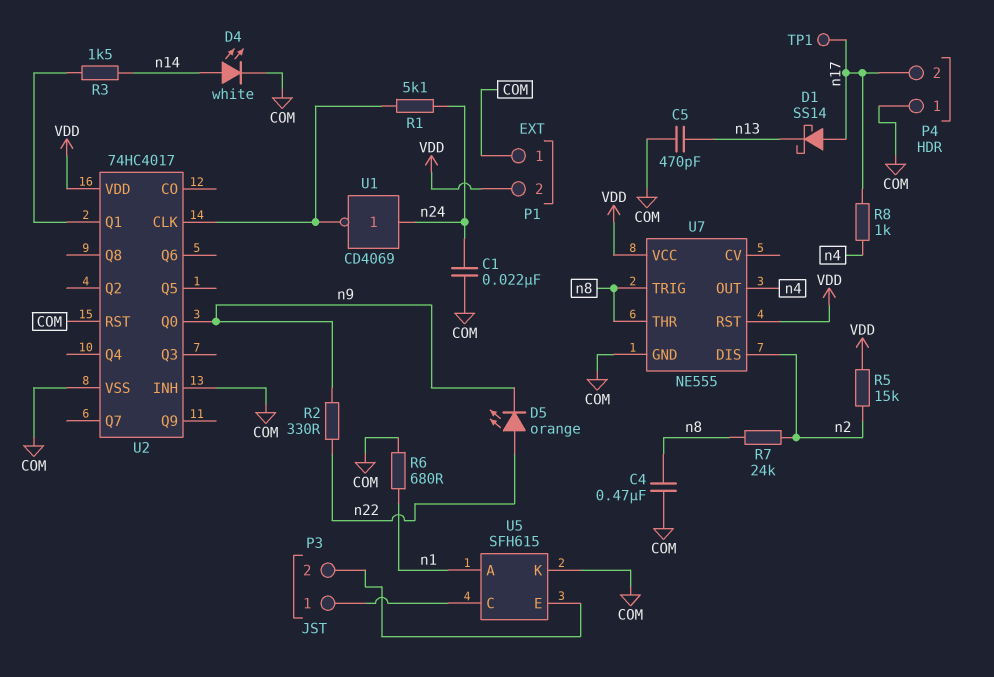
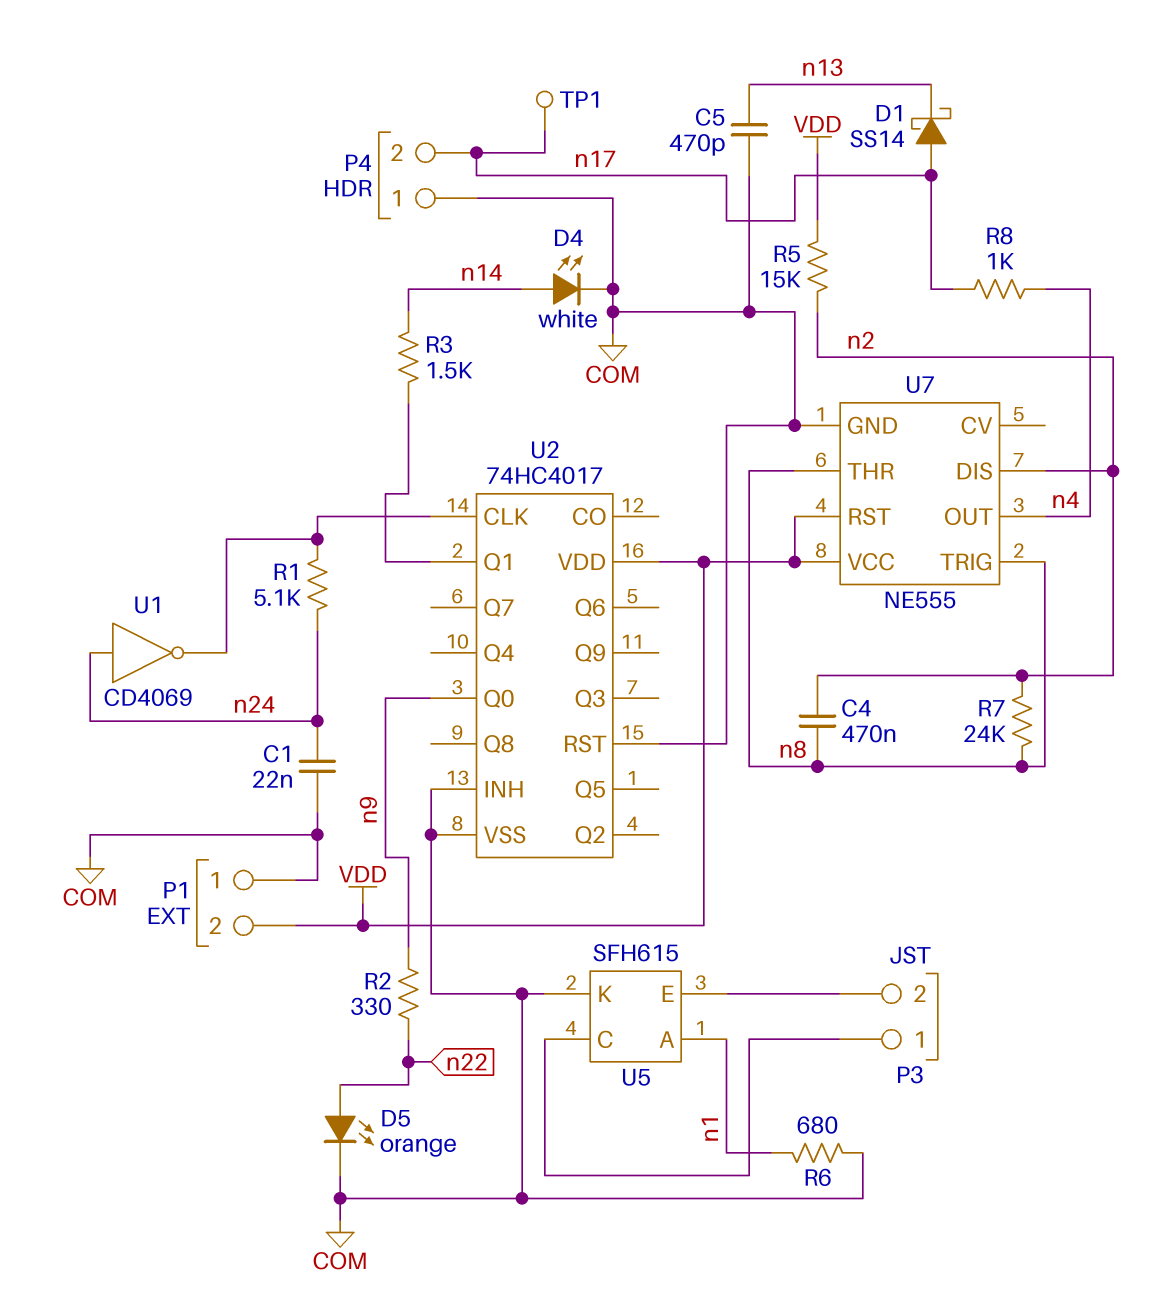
C4: 470nF (COM, n8) -> 470nF (n2, n8)
D5: LED orange (A n22, K n9) -> LED orange (A n22, K COM)

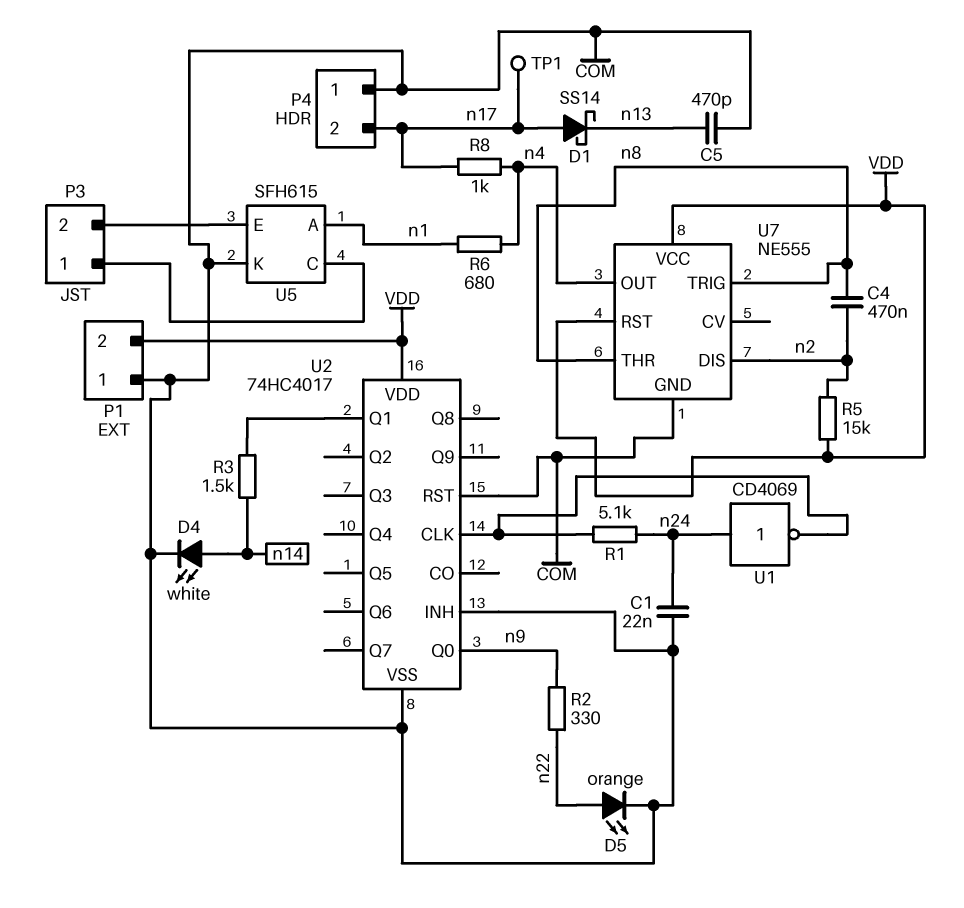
R6: 680 (COM, n1) -> 680 (n1, n4)
R7: 24k (n2, n8) -> none

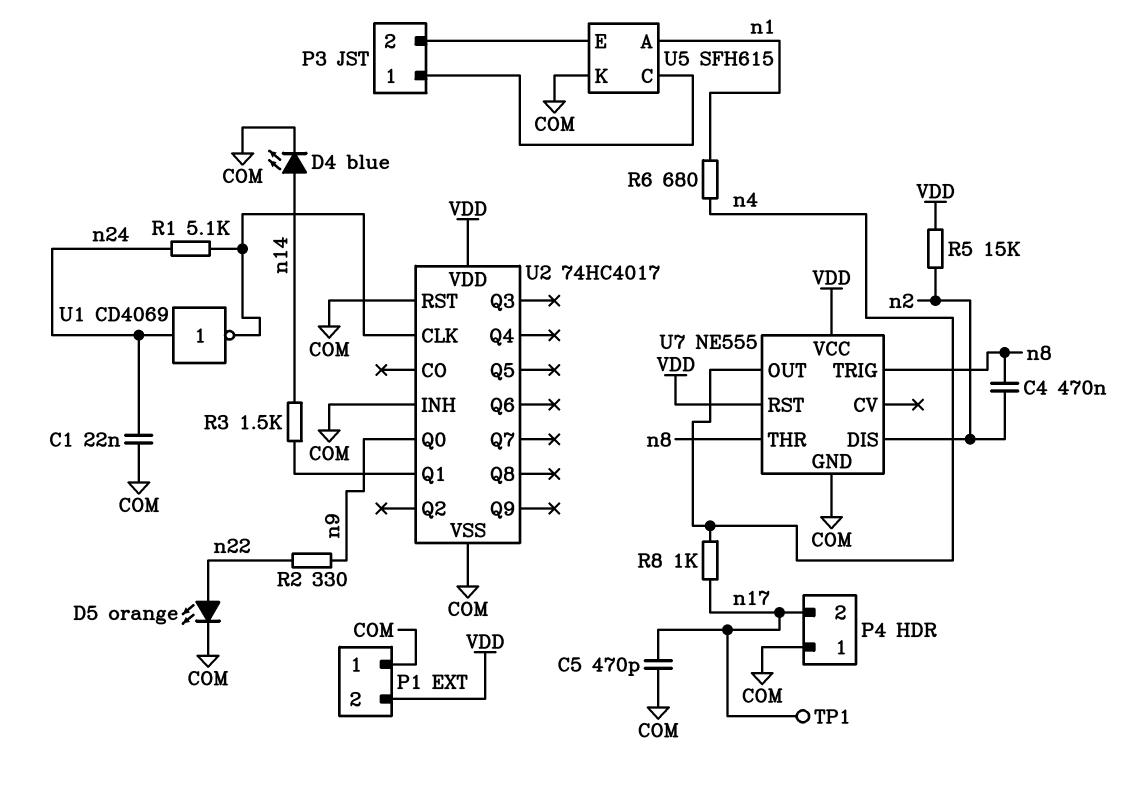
C5: 470pF (COM, n13) -> 470pF (COM, n17)
D1: schottky SS14 (A n17, K n13) -> none
D4: LED white (A n14, K COM) -> LED blue (A n14, K COM)

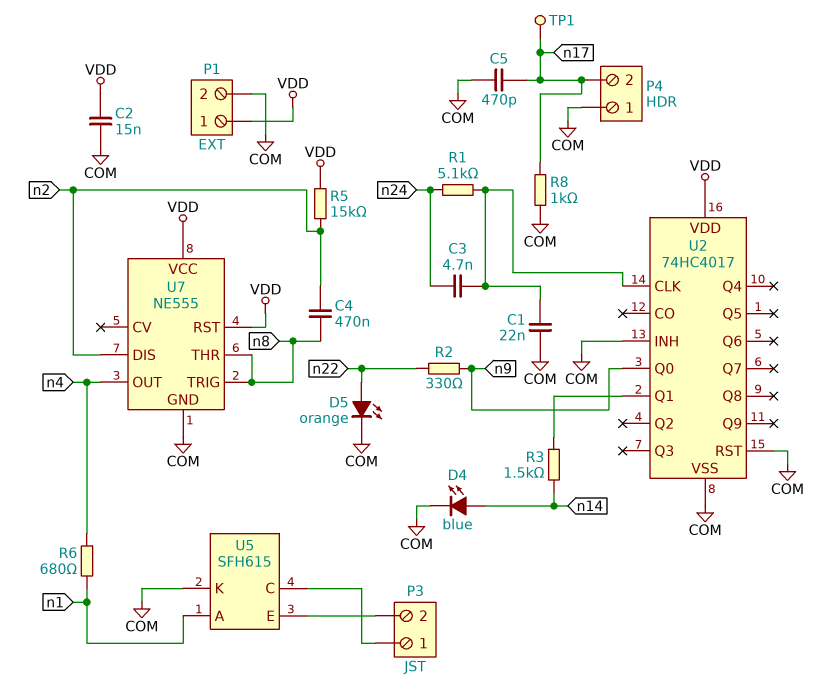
C1: 22nF (COM, n24) -> 22nF (COM, U2/CLK)
C2: none -> 15nF (COM, VDD)
C3: none -> 4.7nF (U2/CLK, n24)
P1 pin 1: COM -> VDD
P1 pin 2: VDD -> COM
R8: 1k (n4, n17) -> 1k (COM, n17)
U1: NOT CD4069 (in n24, out U2/CLK) -> none

